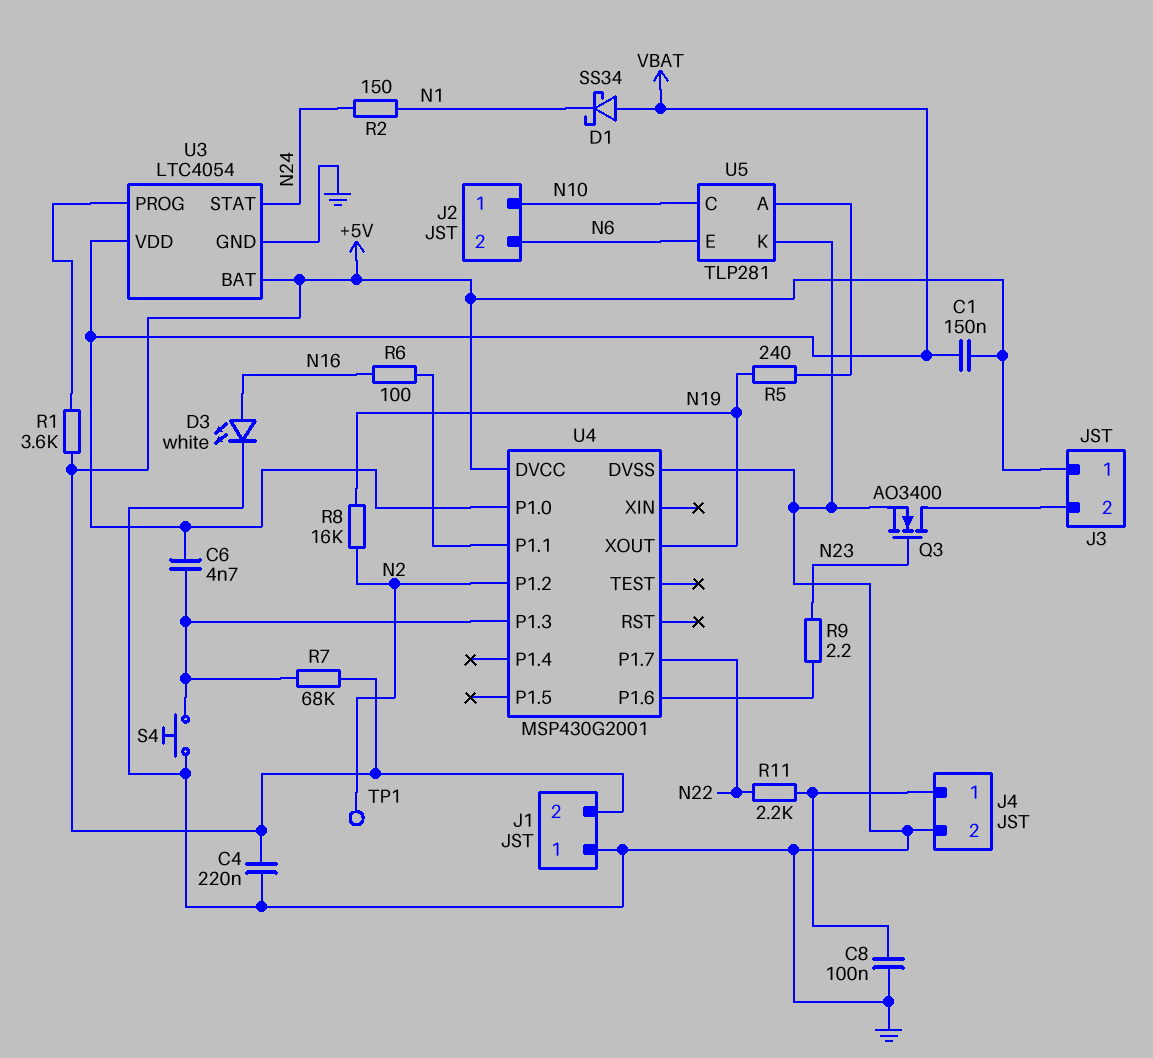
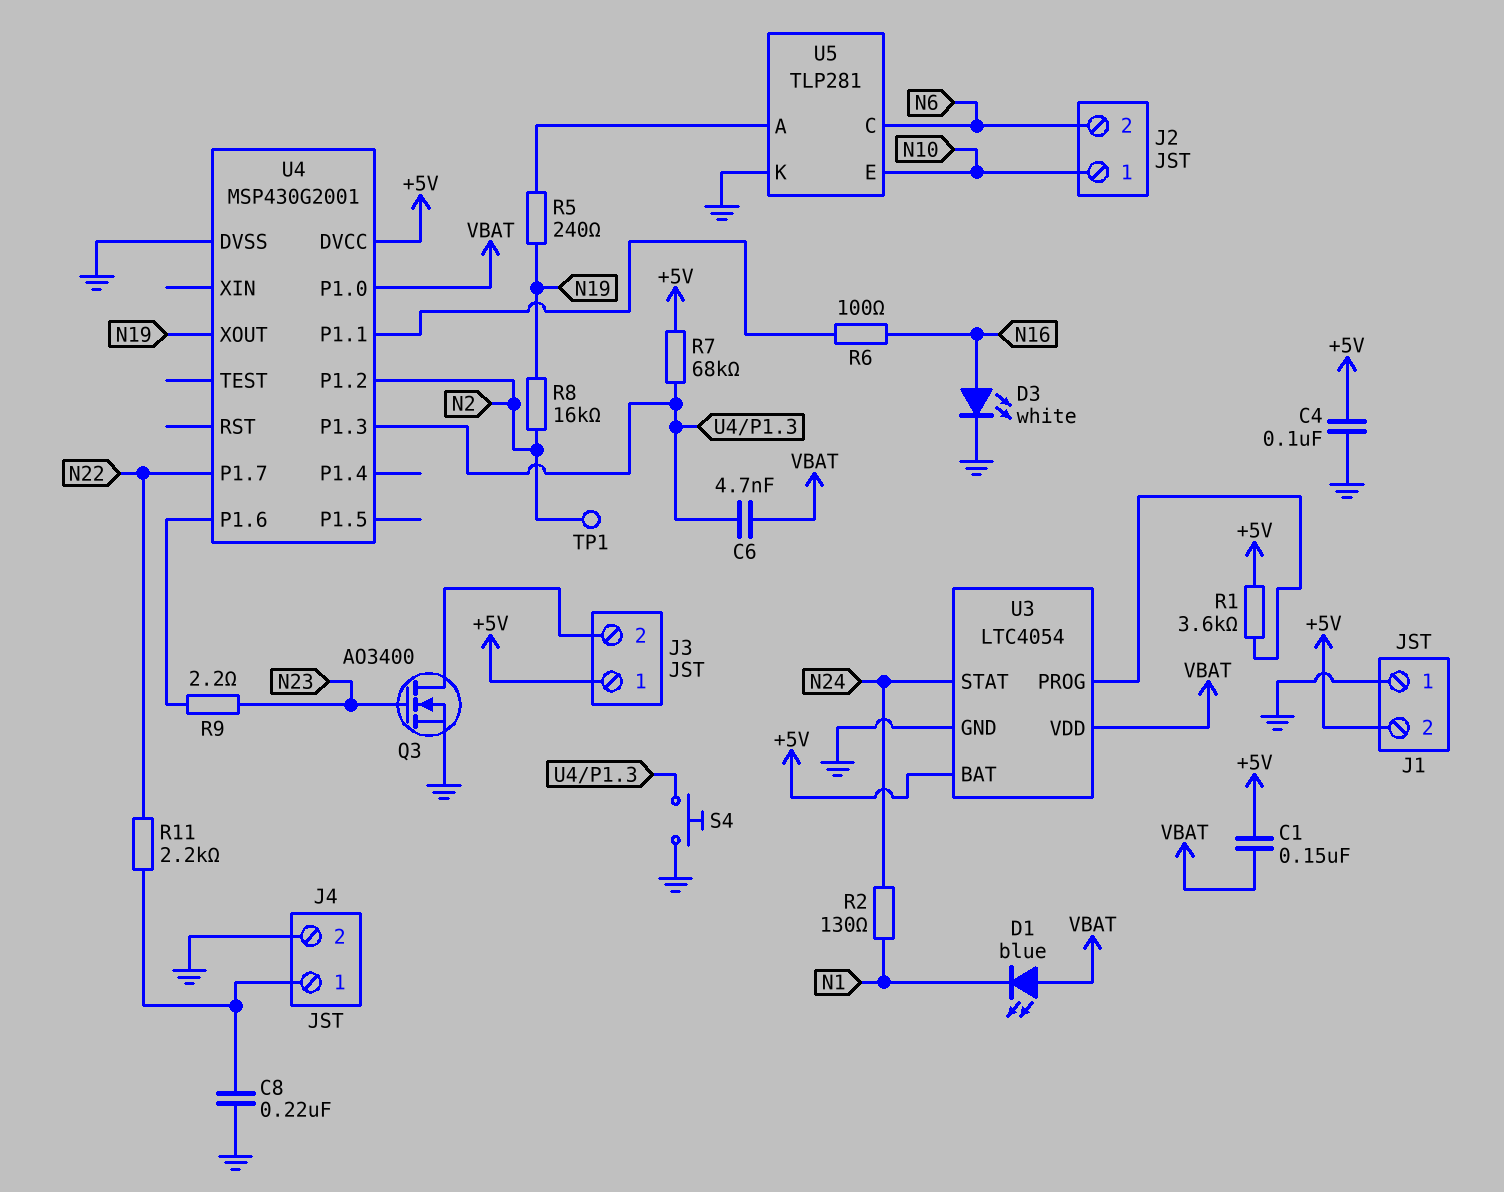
C4: 220nF (+5V, GND) -> 100nF (+5V, GND)
C8: 100nF (GND, J4/1) -> 220nF (GND, J4/1)
D1: schottky SS34 (A VBAT, K N1) -> LED blue (A VBAT, K N1)
R2: 150 (N1, N24) -> 130 (N1, N24)
U5 pin C: N10 -> N6
U5 pin E: N6 -> N10

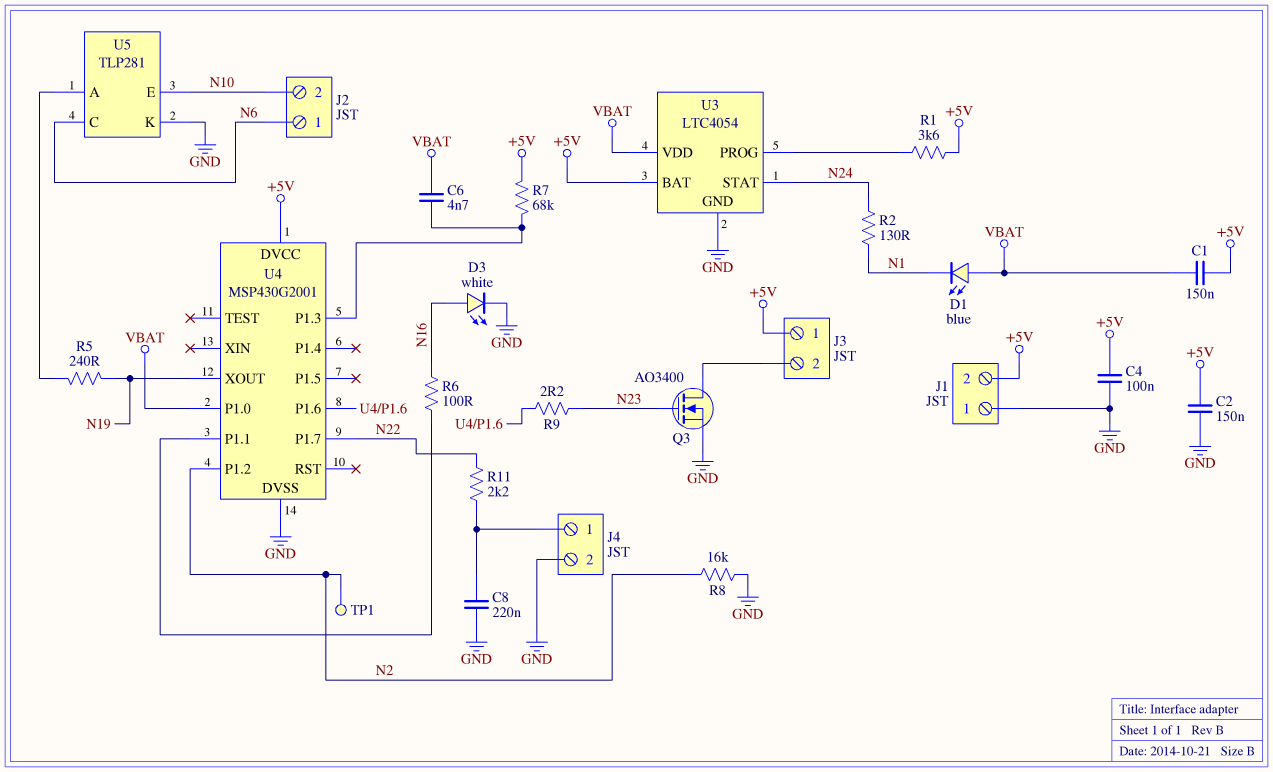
C2: none -> 150nF (+5V, GND)
J2 pin 1: N10 -> N6
J2 pin 2: N6 -> N10
R8: 16k (N2, N19) -> 16k (GND, N2)
S4: button (GND, U4/P1.3) -> none

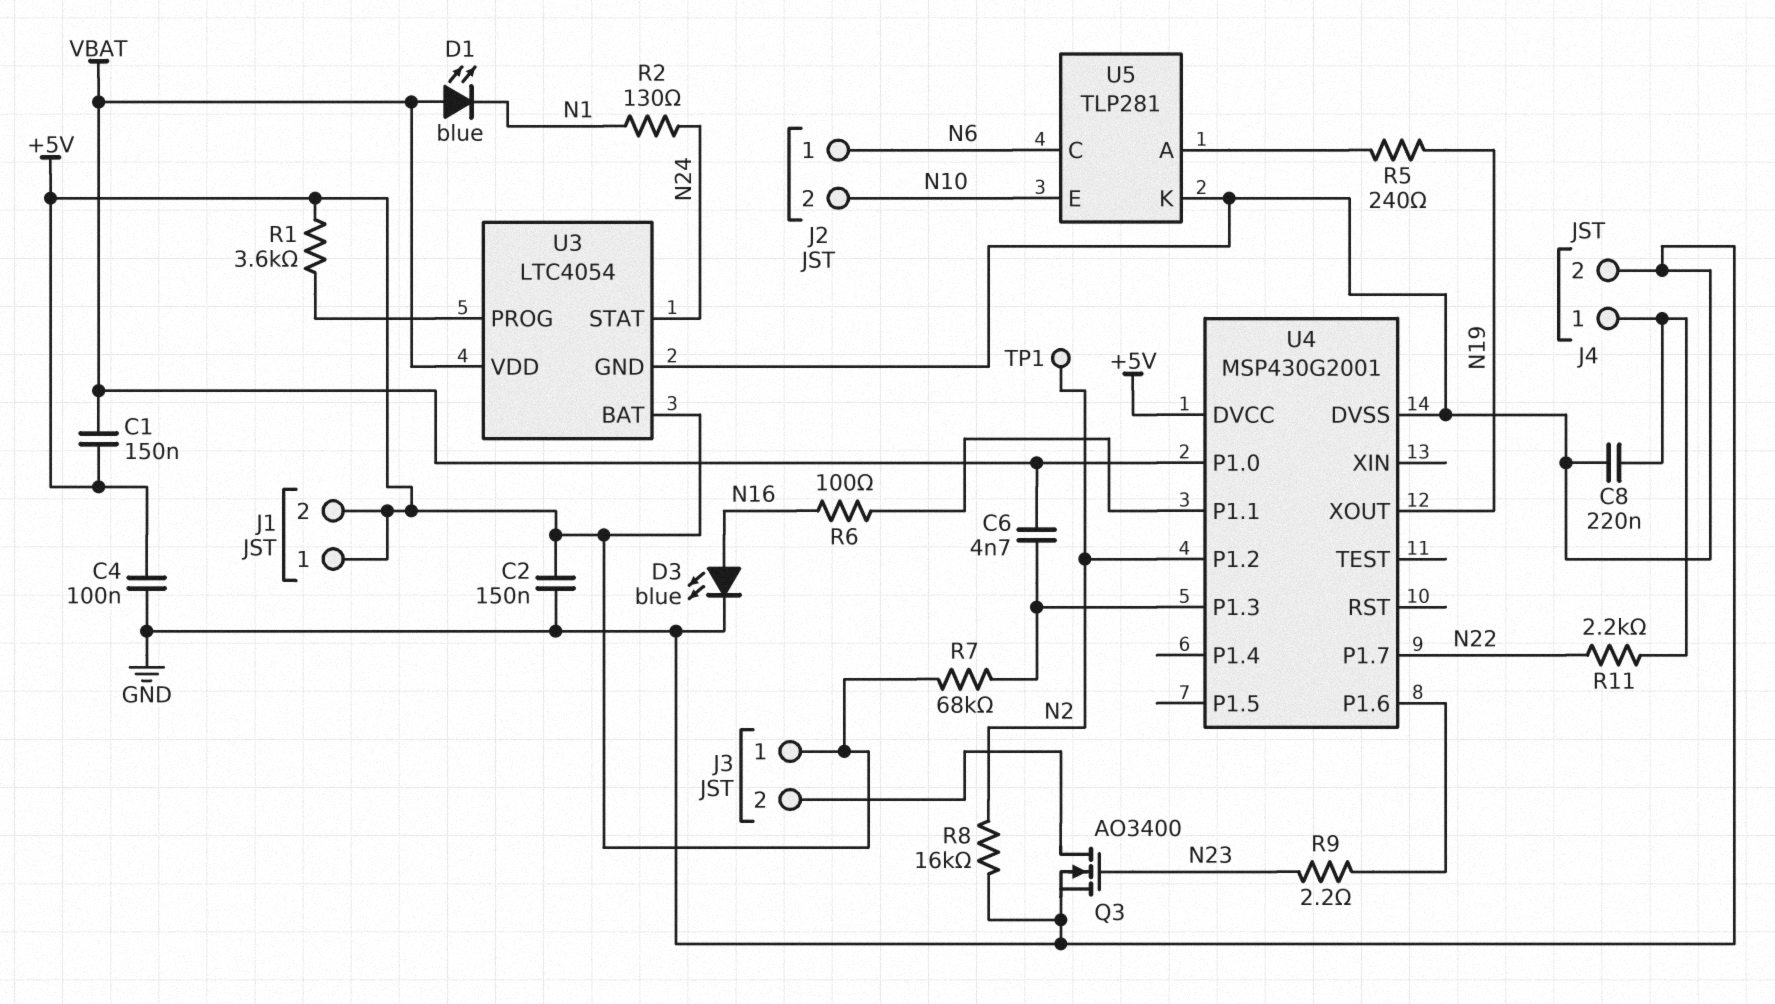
D3: LED white (A N16, K GND) -> LED blue (A N16, K GND)
J1 pin 1: GND -> +5V

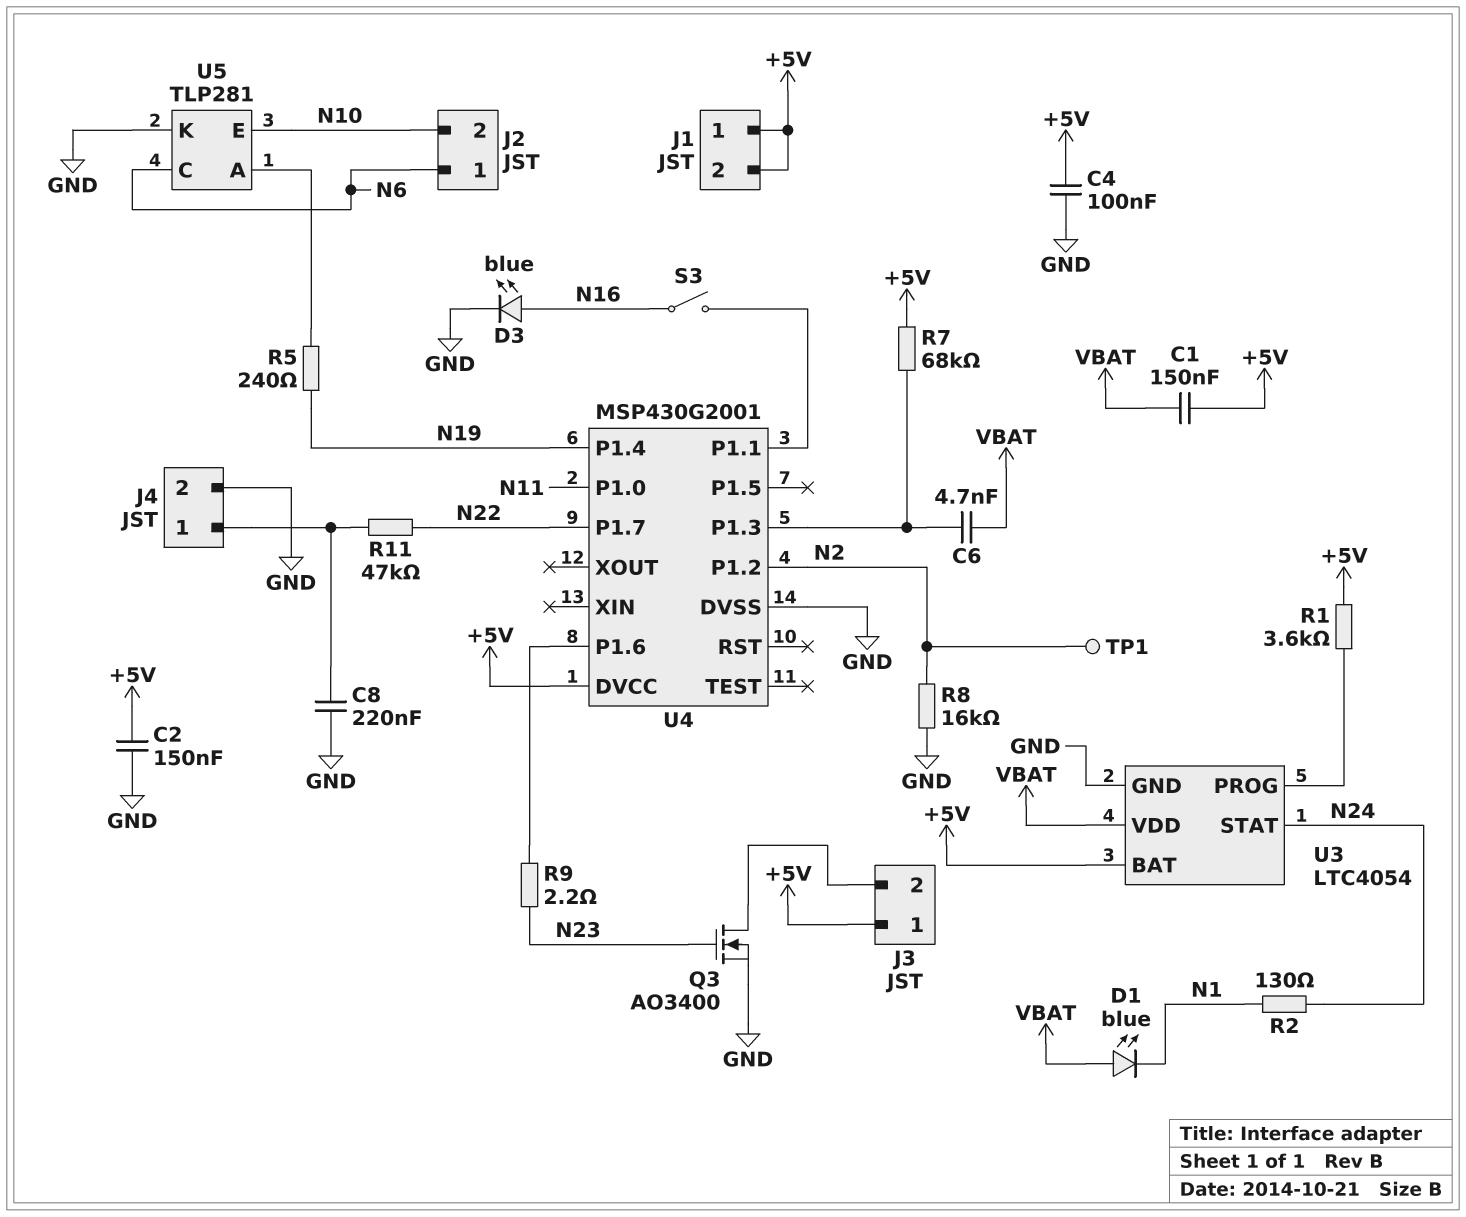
R6: 100 (N16, U4/P1.1) -> none
R11: 2.2k (J4/1, N22) -> 47k (J4/1, N22)
S3: none -> switch (N16, U4/P1.1)
U4 pin P1.0: VBAT -> N11
U4 pin P1.4: none -> N19
U4 pin XOUT: N19 -> none

